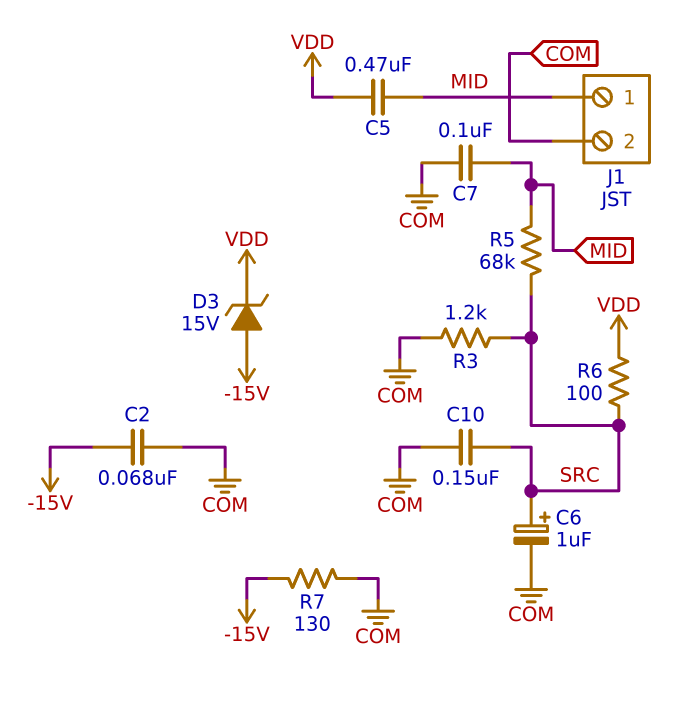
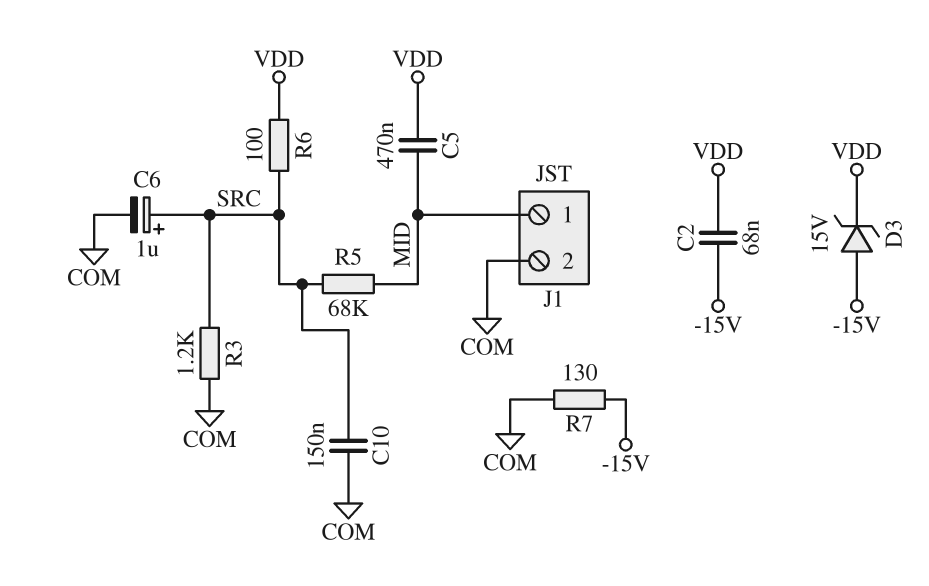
C2: 68nF (-15V, COM) -> 68nF (-15V, VDD)
C7: 100nF (COM, MID) -> none

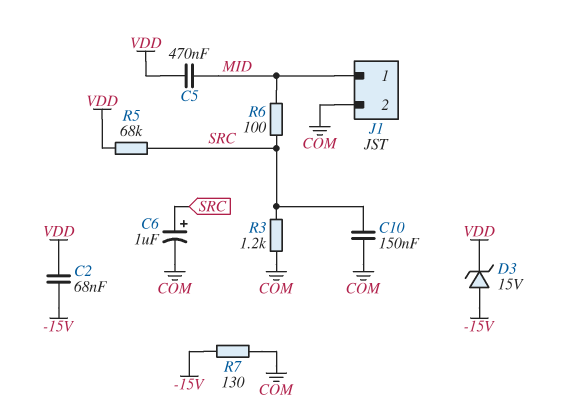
R5: 68k (MID, SRC) -> 68k (SRC, VDD)
R6: 100 (SRC, VDD) -> 100 (MID, SRC)

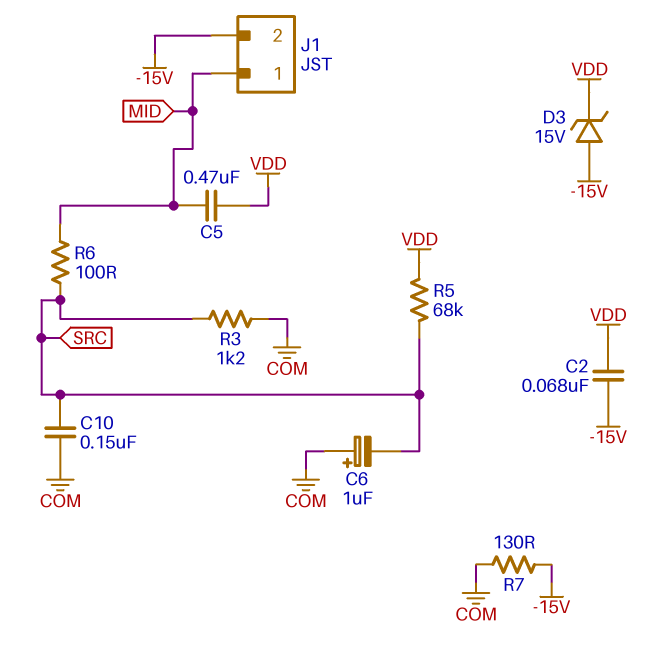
C6: 1uF (plus SRC, minus COM) -> 1uF (plus COM, minus SRC)
J1 pin 2: COM -> -15V

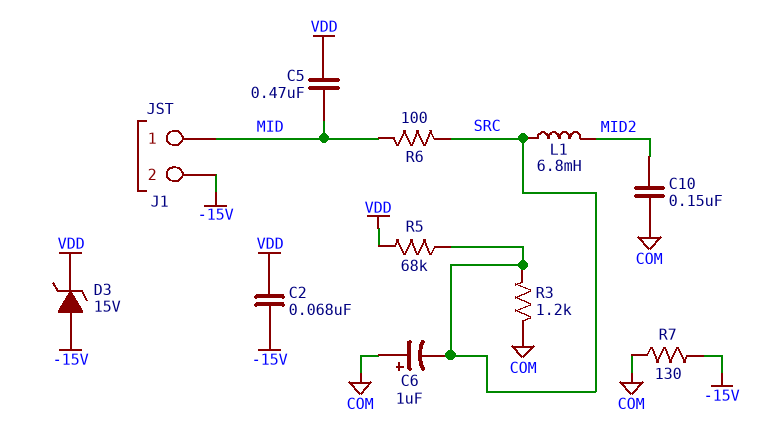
C10: 150nF (COM, SRC) -> 150nF (COM, MID2)
L1: none -> 6.8mH (MID2, SRC)

